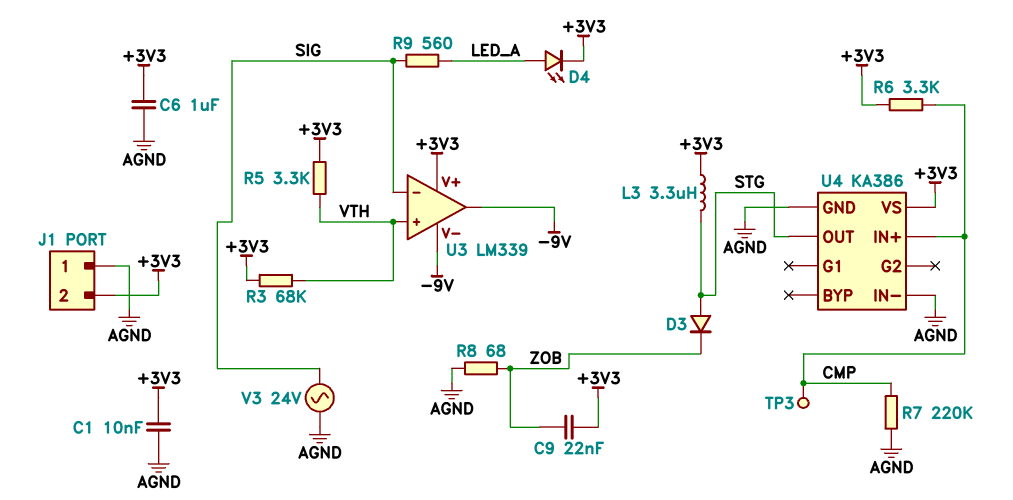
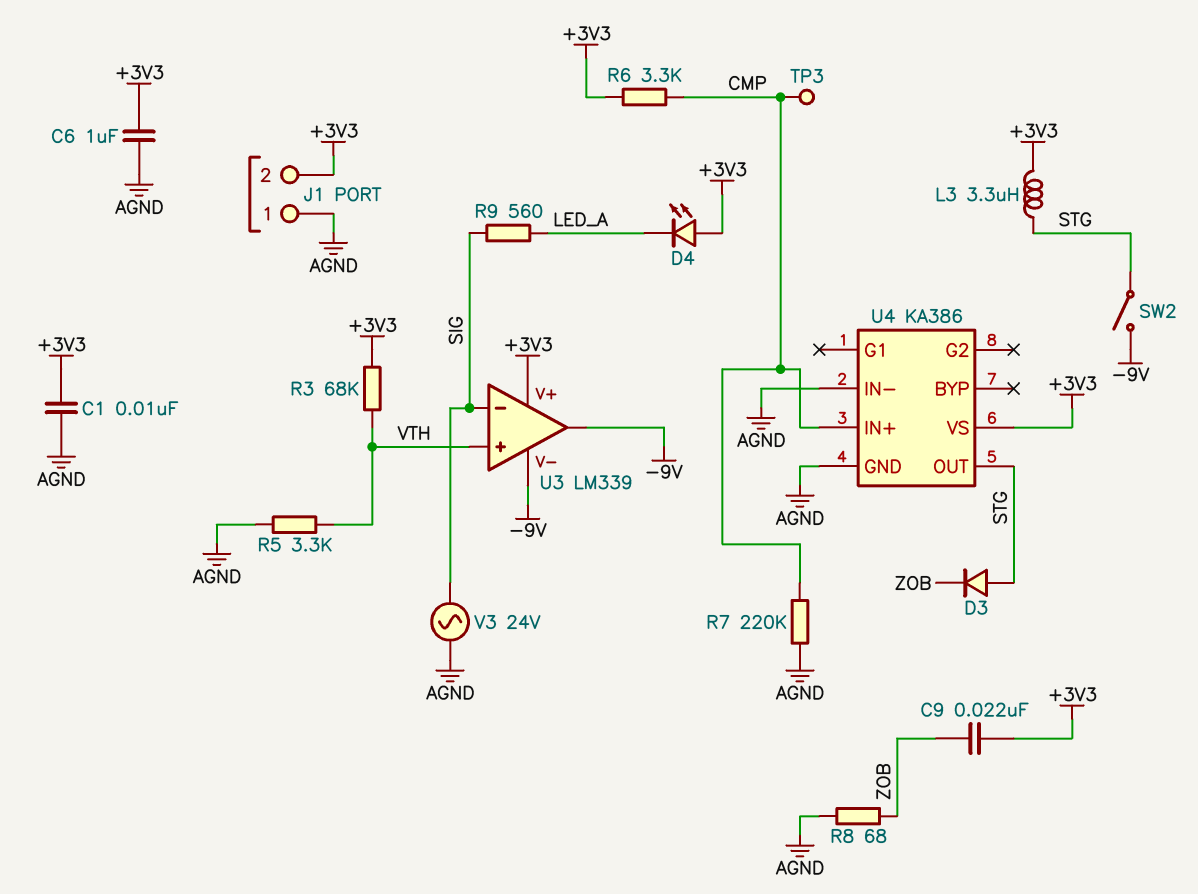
D4: LED (A LED_A, K +3V3) -> LED (A +3V3, K LED_A)
R5: 3.3k (+3V3, VTH) -> 3.3k (AGND, VTH)
SW2: none -> switch (-9V, STG)

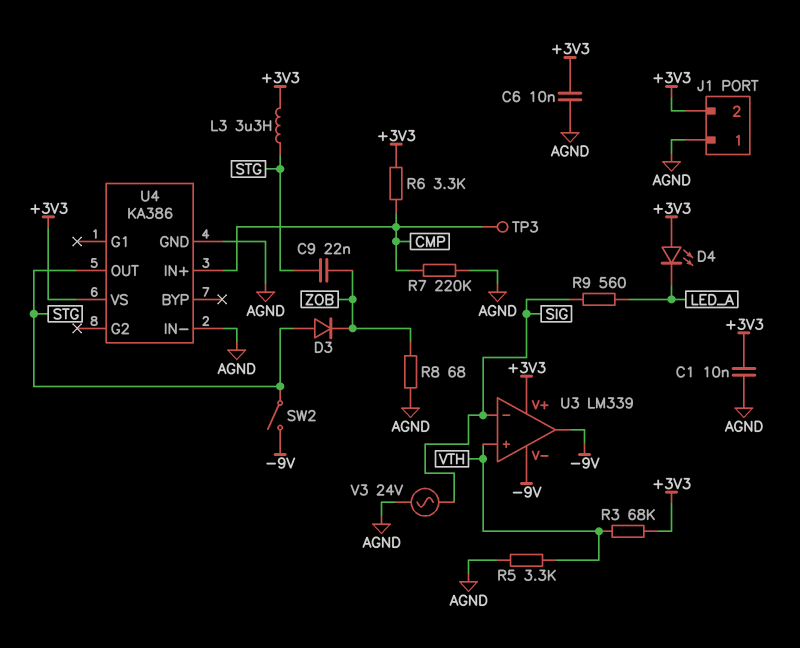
C6: 1uF (+3V3, AGND) -> 10nF (+3V3, AGND)
C9: 22nF (+3V3, ZOB) -> 22nF (STG, ZOB)

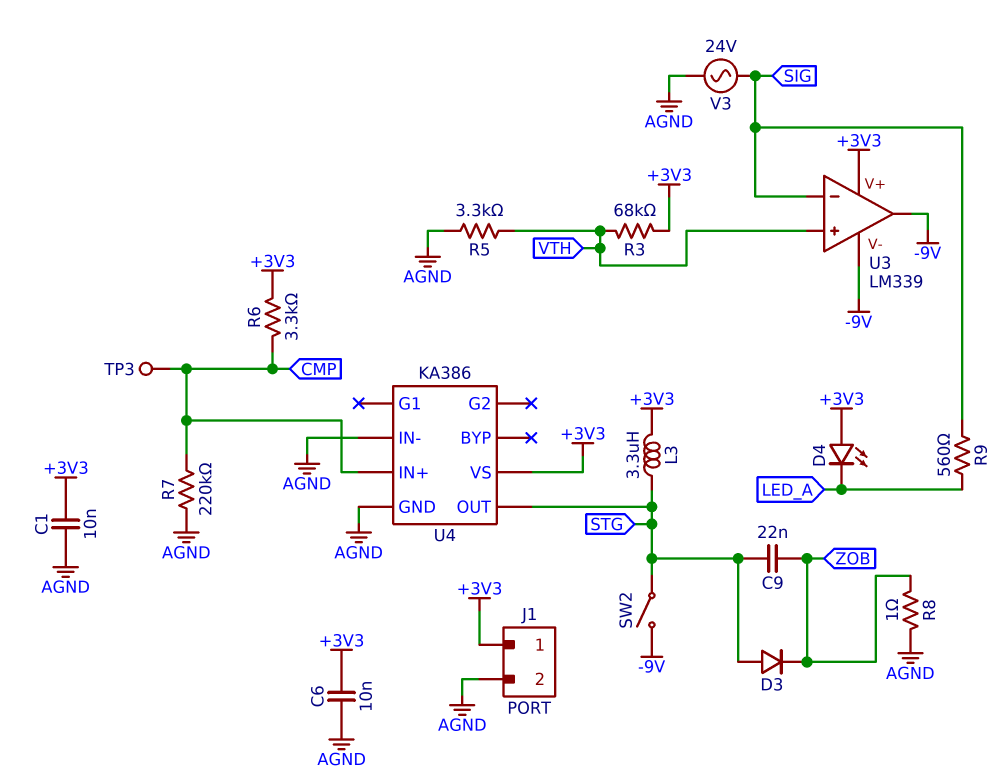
J1 pin 1: AGND -> +3V3
J1 pin 2: +3V3 -> AGND
R8: 68 (AGND, ZOB) -> 1 (AGND, ZOB)

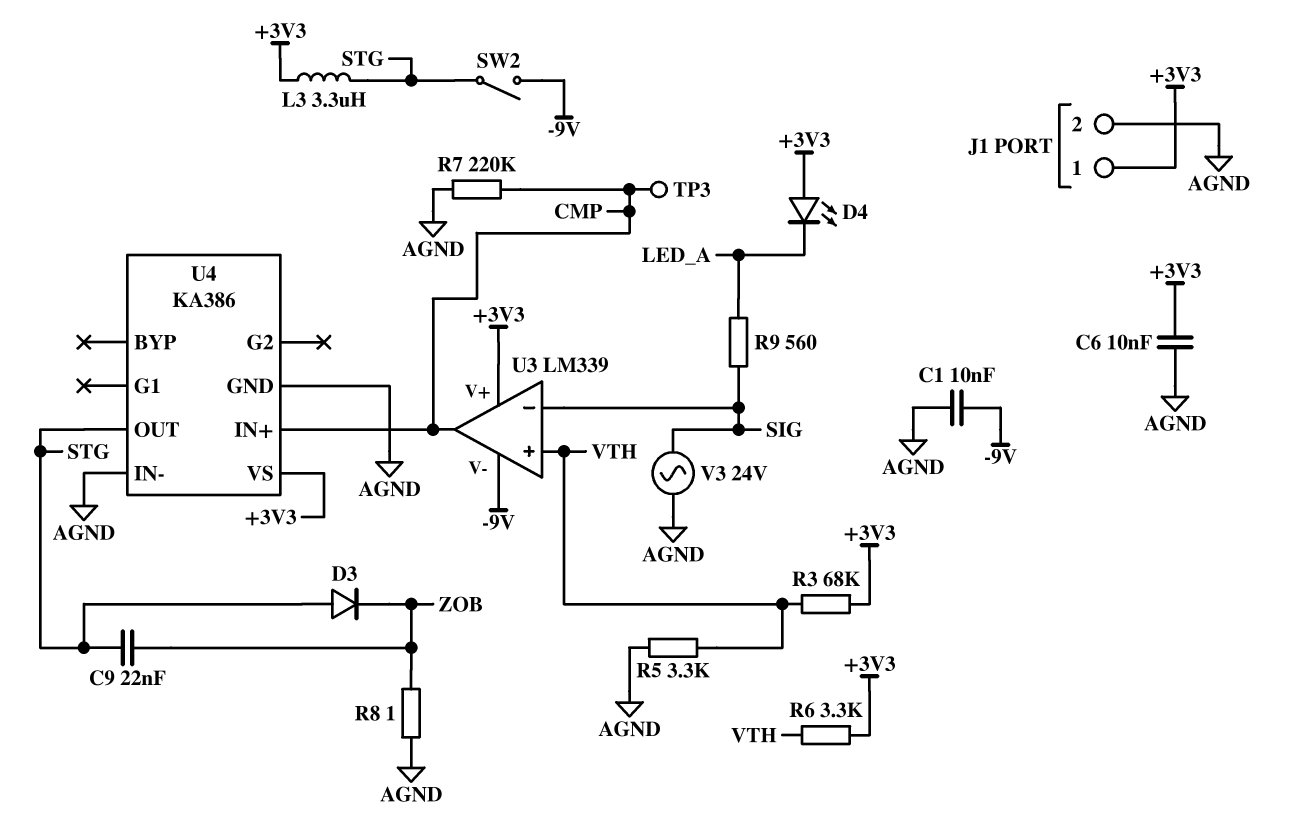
C1: 10nF (+3V3, AGND) -> 10nF (-9V, AGND)
R6: 3.3k (+3V3, CMP) -> 3.3k (+3V3, VTH)
U3 pin out: -9V -> CMP

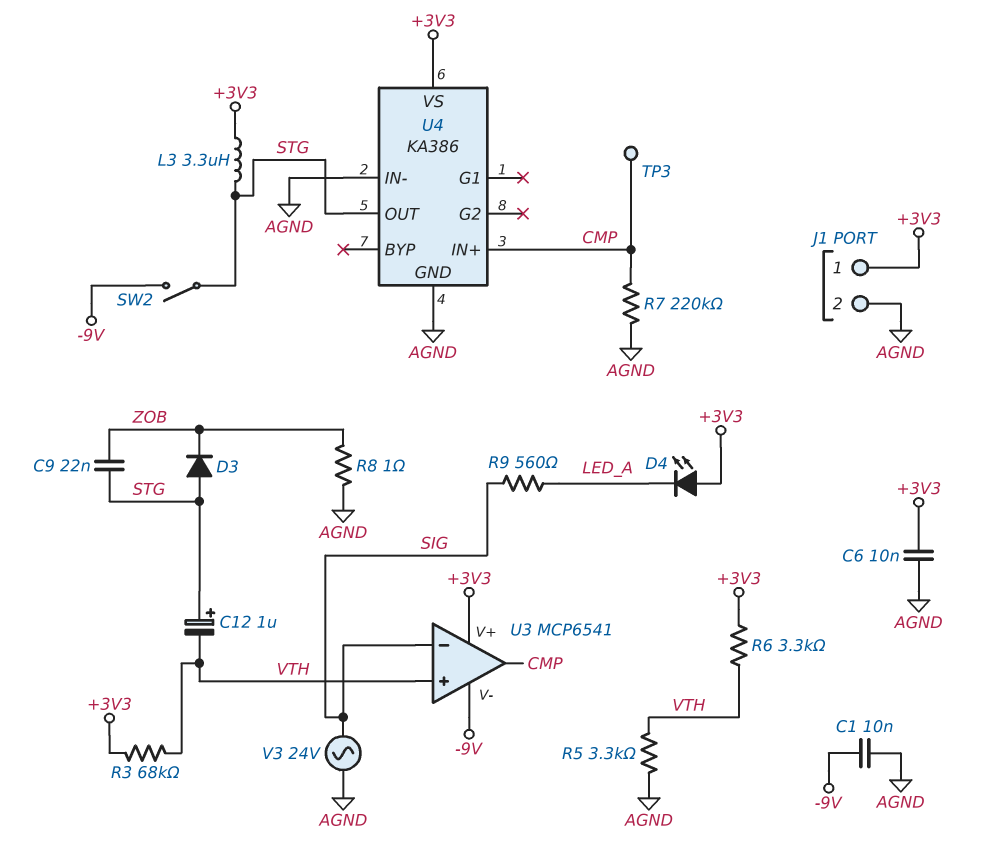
C12: none -> 1uF (plus STG, minus VTH)
U3: LM339 -> MCP6541

